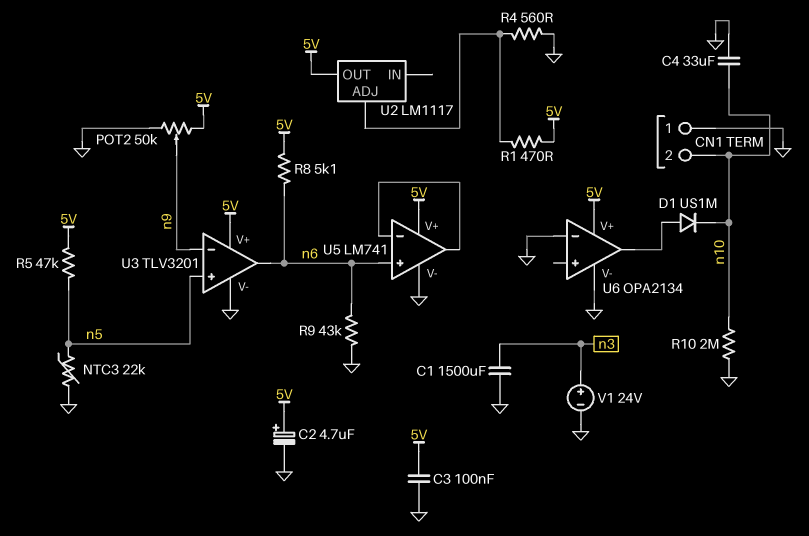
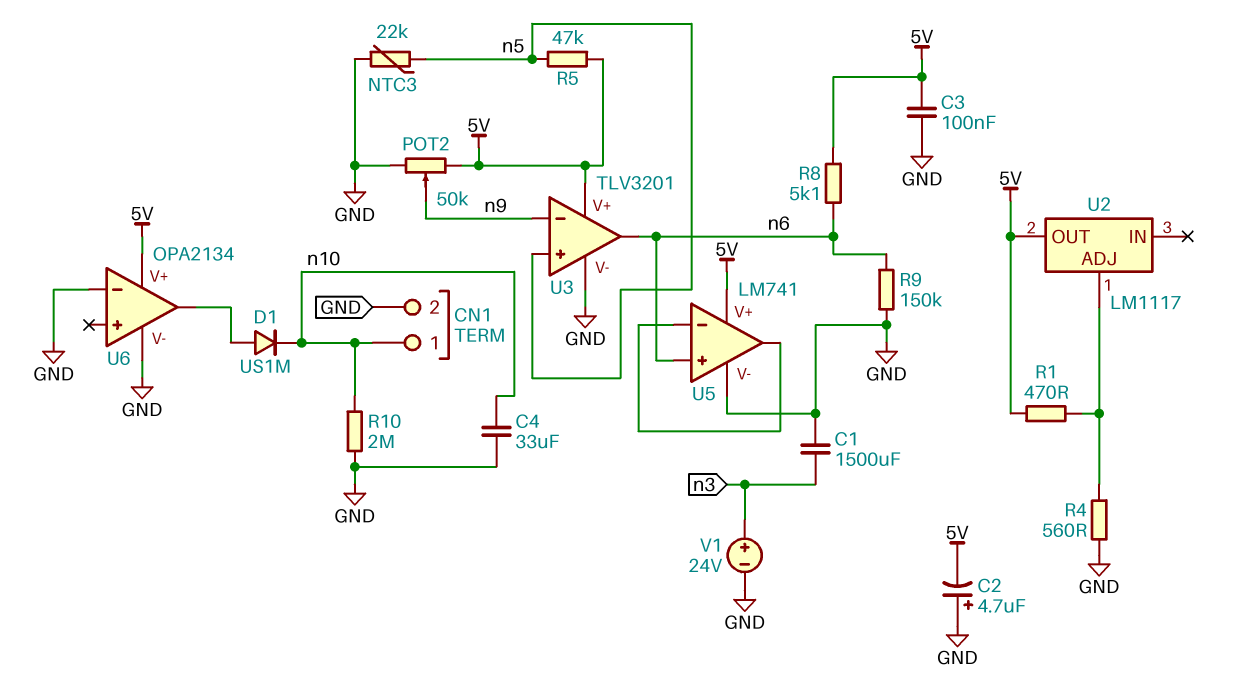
C2: 4.7uF (plus 5V, minus GND) -> 4.7uF (plus GND, minus 5V)
CN1 pin 1: GND -> n10
CN1 pin 2: n10 -> GND
R9: 43k (GND, n6) -> 150k (GND, n6)

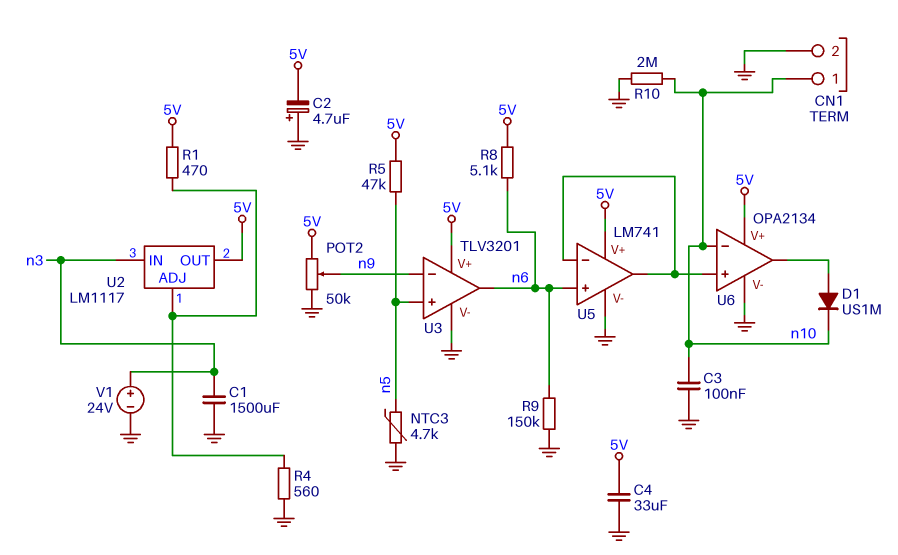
C3: 100nF (5V, GND) -> 100nF (GND, n10)
C4: 33uF (GND, n10) -> 33uF (5V, GND)
NTC3: 22k (GND, n5) -> 4.7k (GND, n5)
U2 pin IN: none -> n3
U6 pin in+: none -> U5/in-
U6 pin in-: GND -> n10

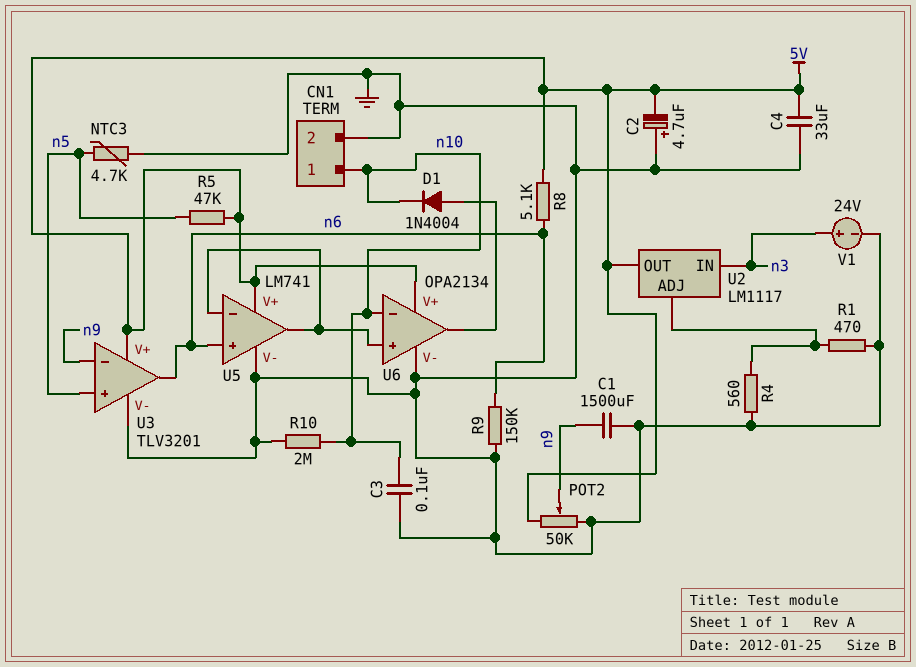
C1: 1500uF (GND, n3) -> 1500uF (GND, n9)
D1: diode US1M (A U6/out, K n10) -> diode 1N4004 (A U6/out, K n10)
R1: 470 (5V, U2/ADJ) -> 470 (GND, U2/ADJ)

